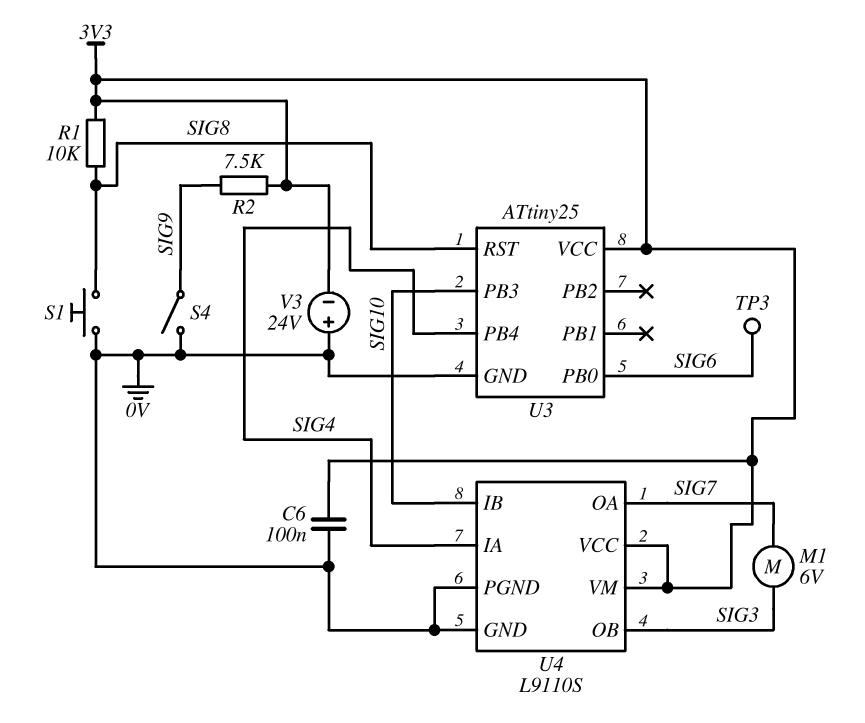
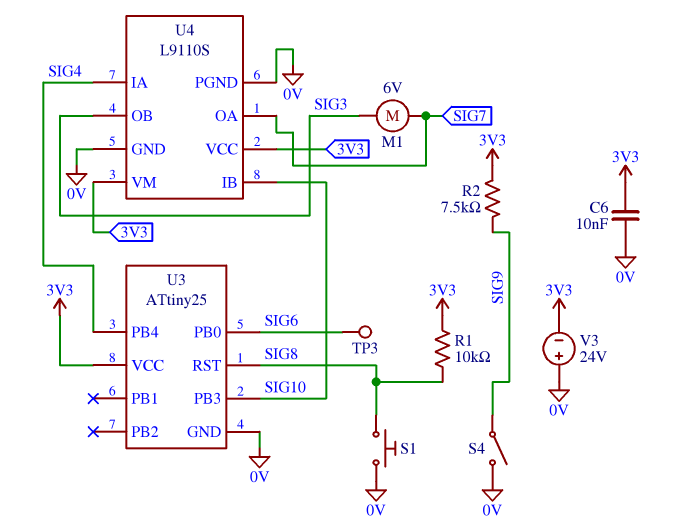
C6: 100nF (0V, 3V3) -> 10nF (0V, 3V3)

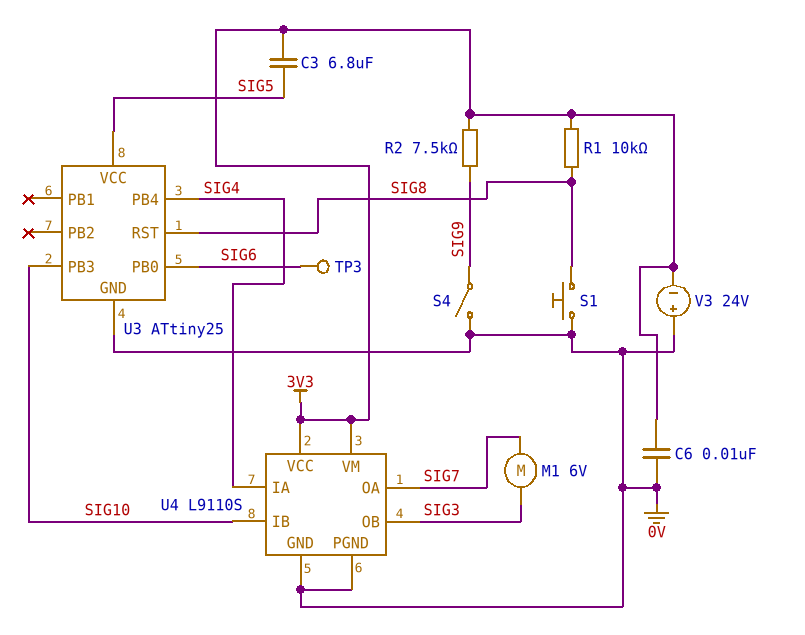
C3: none -> 6.8uF (3V3, SIG5)
U3 pin VCC: 3V3 -> SIG5

